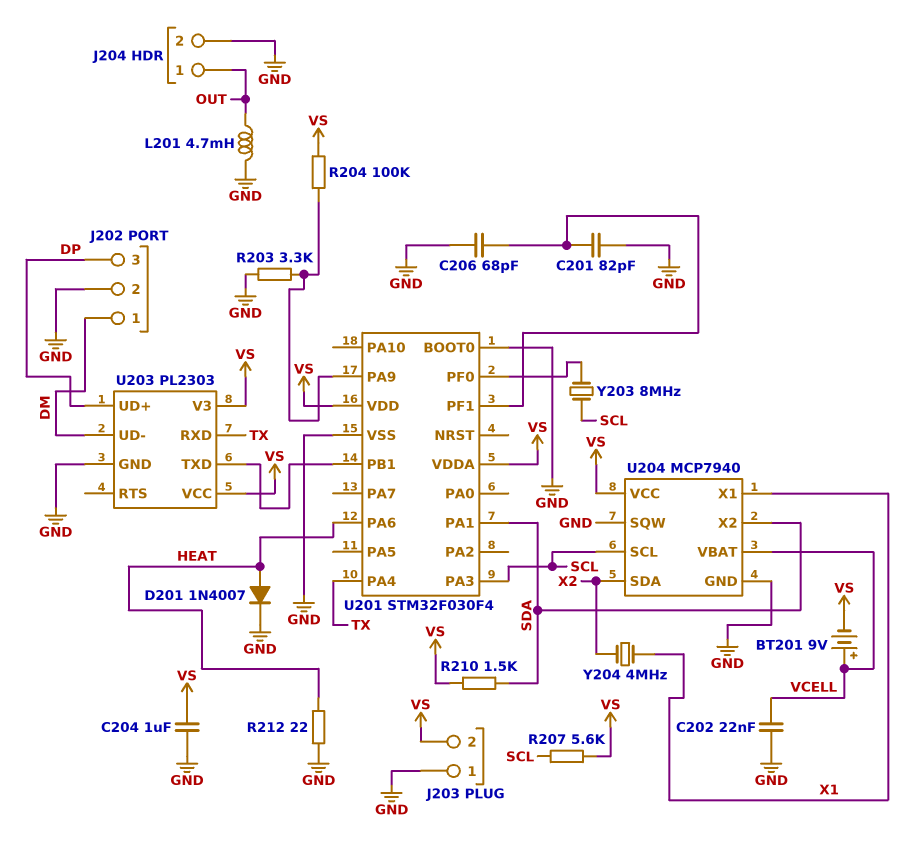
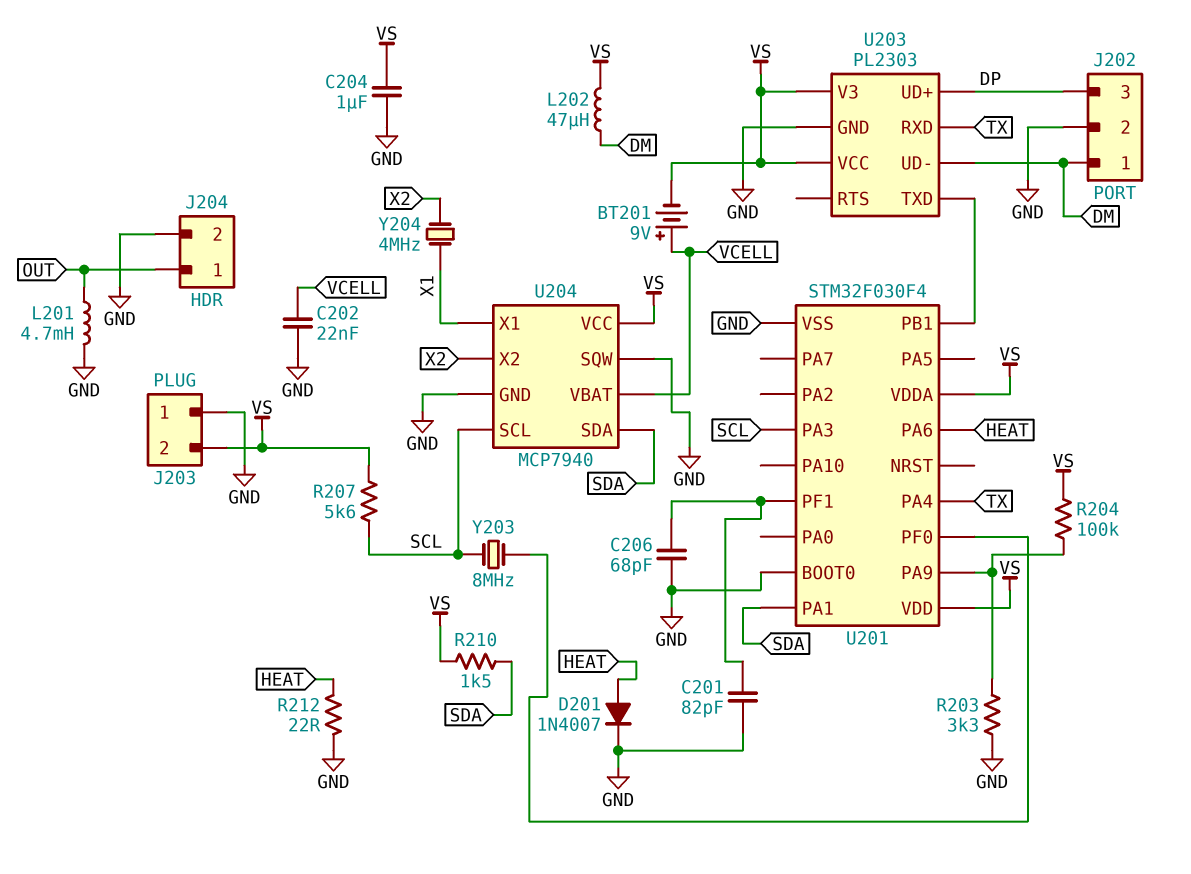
L202: none -> 47uH (DM, VS)
U204 pin SDA: X2 -> SDA
U204 pin X2: SDA -> X2

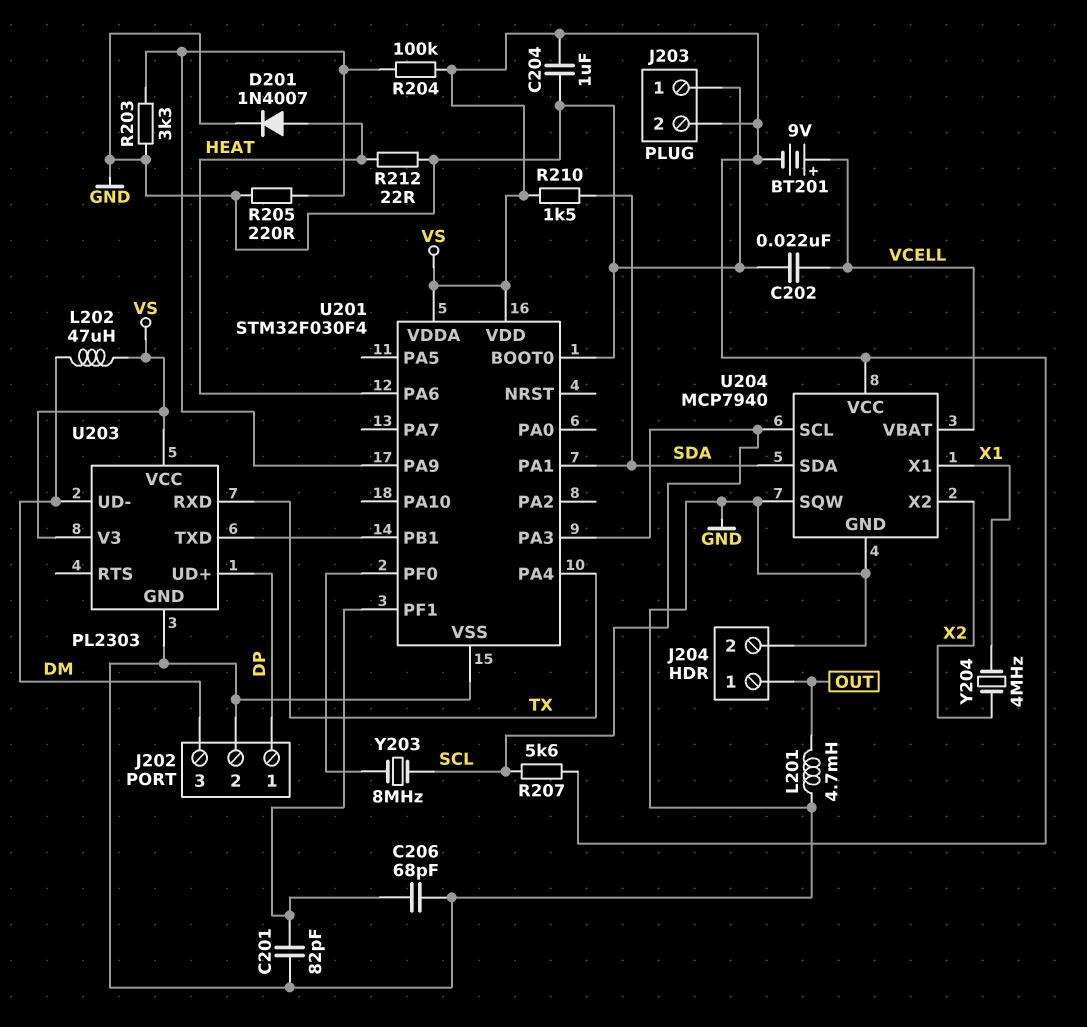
J202 pin 1: DM -> DP
J202 pin 3: DP -> DM
R205: none -> 220 (GND, U201/PA9)

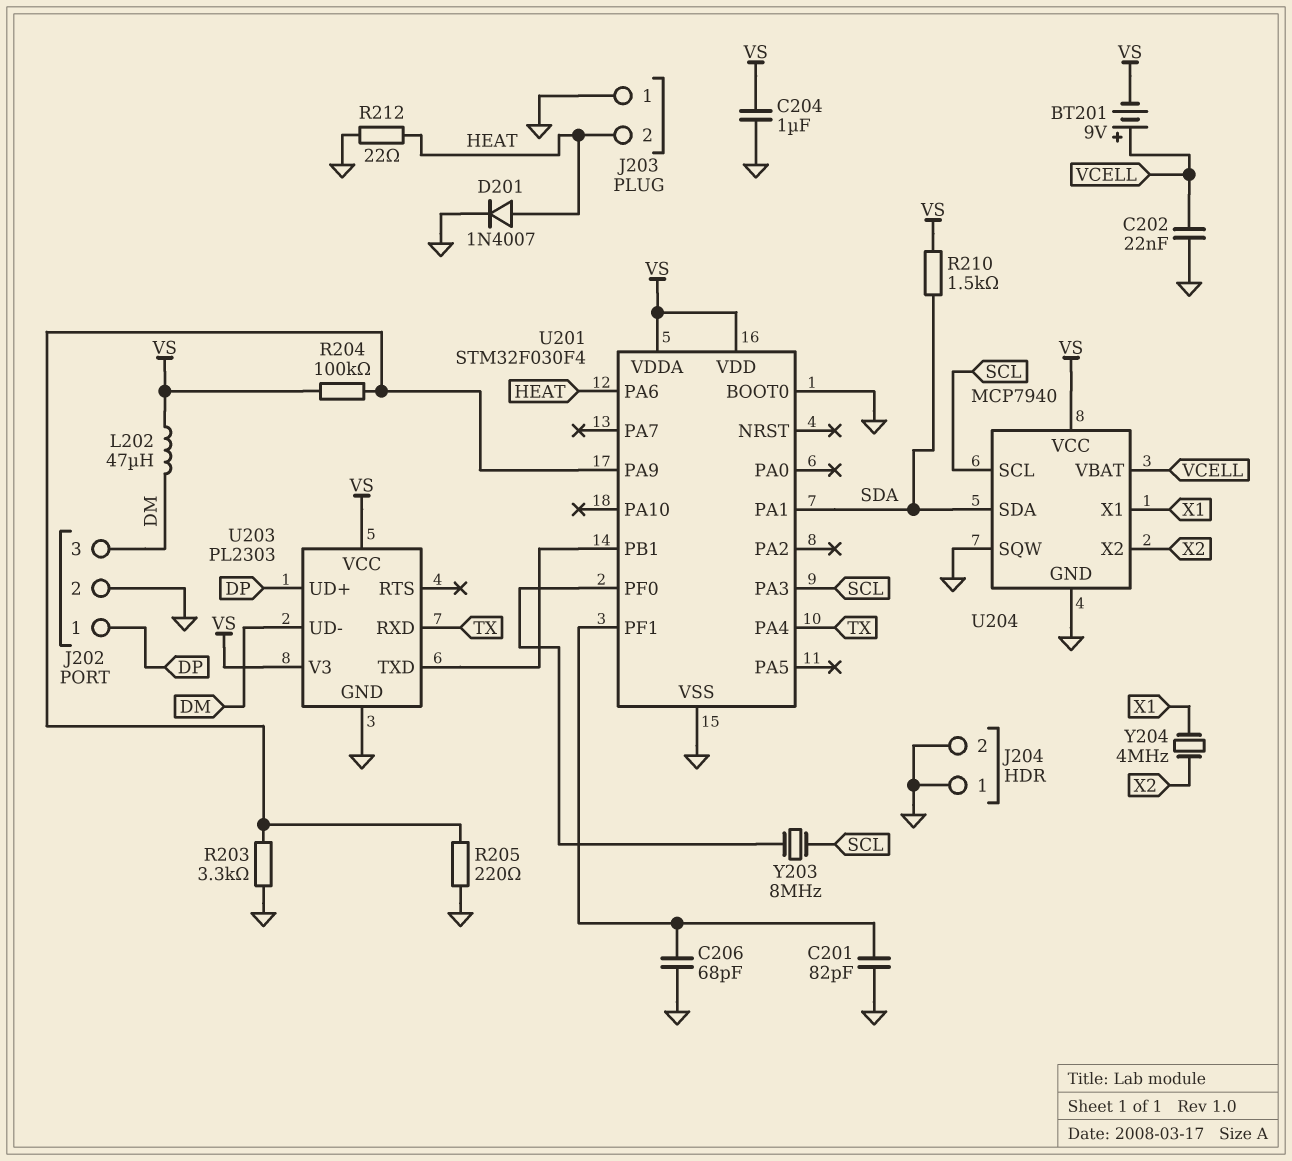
J203 pin 2: VS -> HEAT
J204 pin 1: OUT -> GND
L201: 4.7mH (GND, OUT) -> none
R207: 5.6k (SCL, VS) -> none

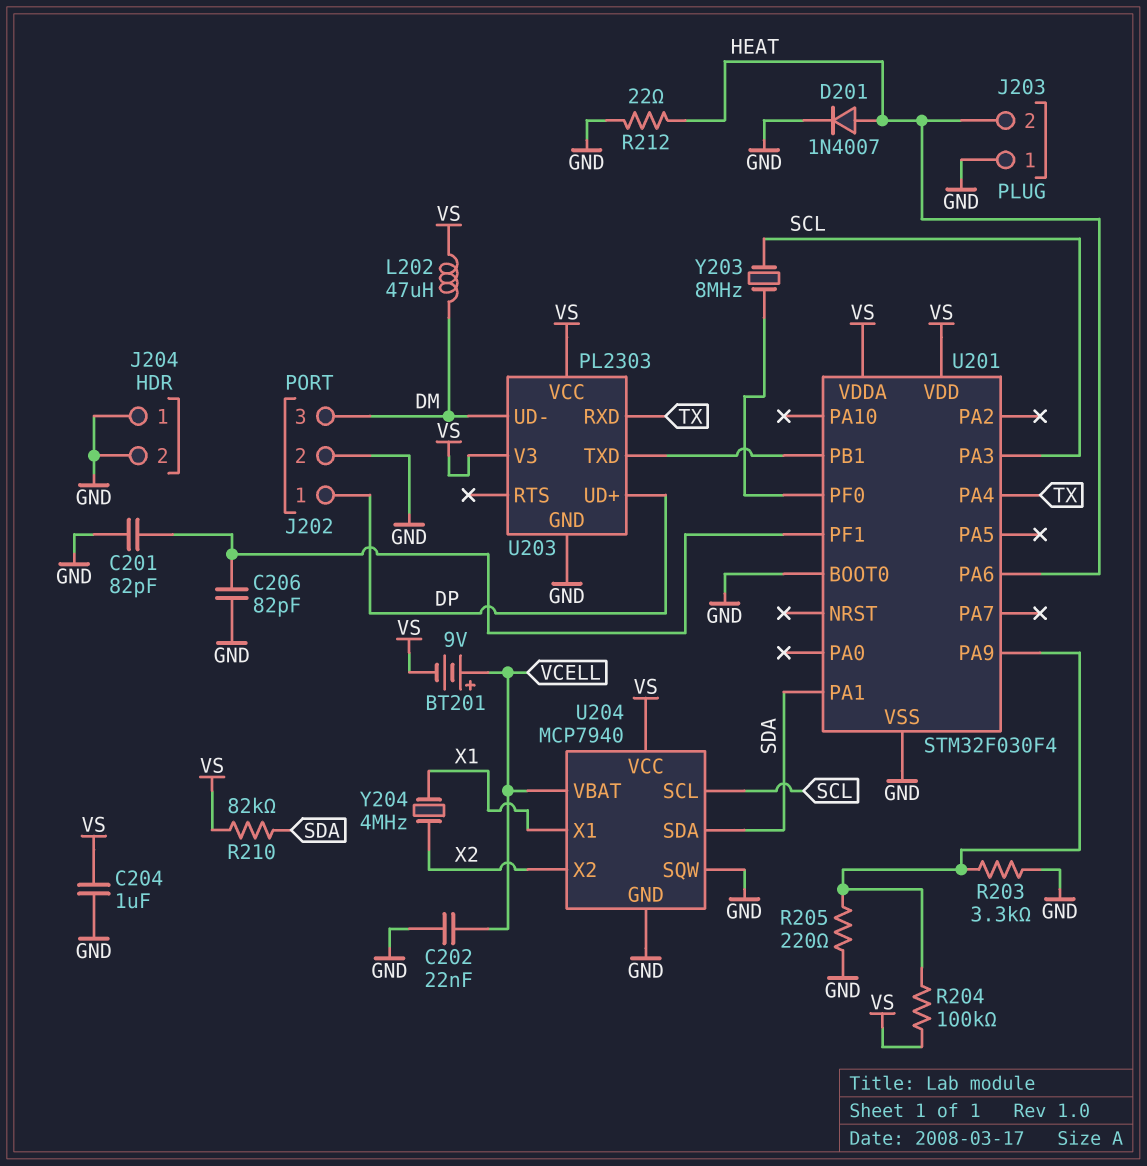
C206: 68pF (GND, U201/PF1) -> 82pF (GND, U201/PF1)
R210: 1.5k (SDA, VS) -> 82k (SDA, VS)

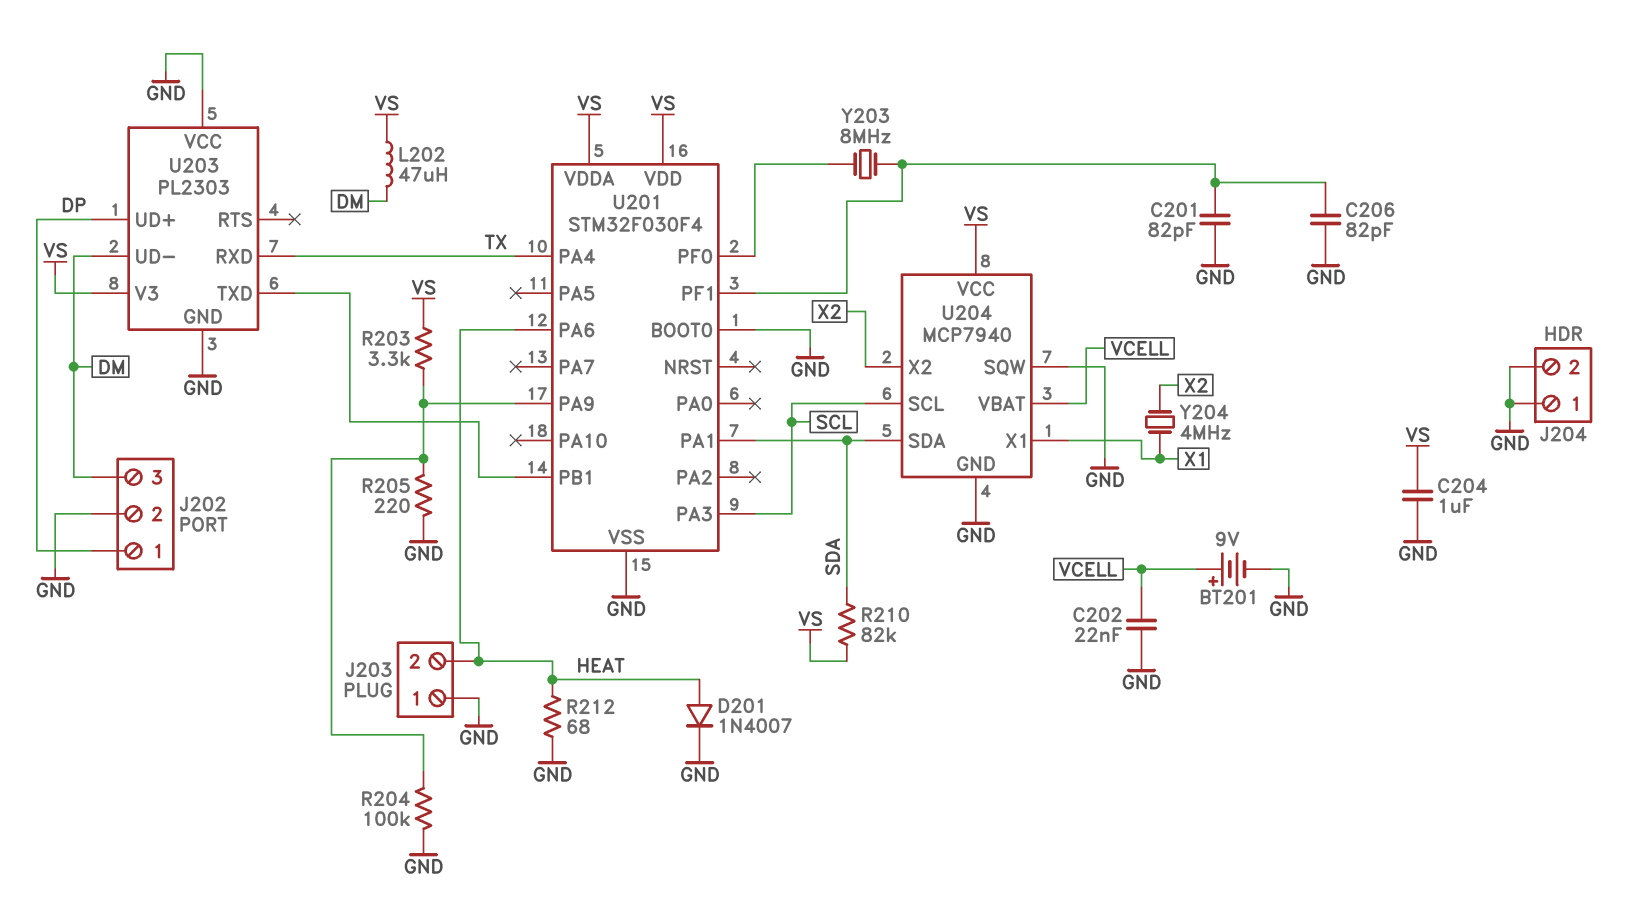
BT201: 9V (plus VCELL, minus VS) -> 9V (plus VCELL, minus GND)
R203: 3.3k (GND, U201/PA9) -> 3.3k (U201/PA9, VS)
R204: 100k (U201/PA9, VS) -> 100k (GND, U201/PA9)
R212: 22 (GND, HEAT) -> 68 (GND, HEAT)
U203 pin VCC: VS -> GND
Y203: 8MHz (SCL, U201/PF0) -> 8MHz (U201/PF0, U201/PF1)

